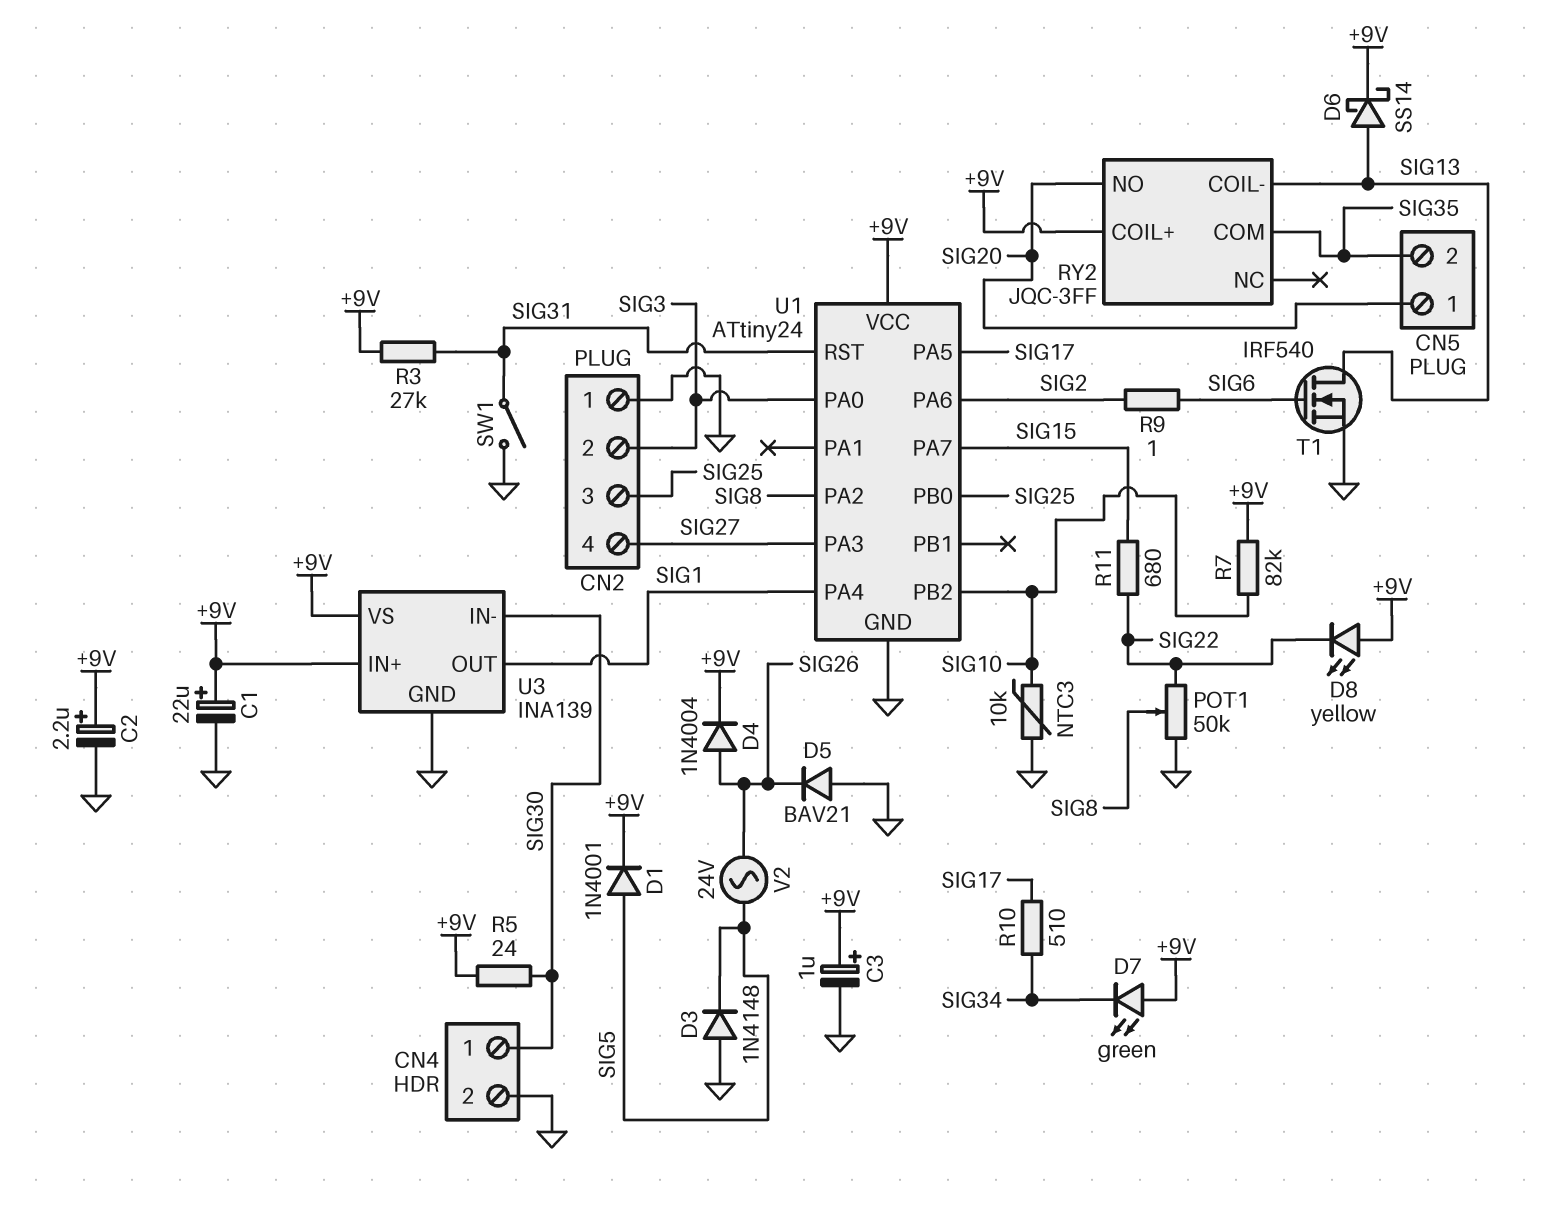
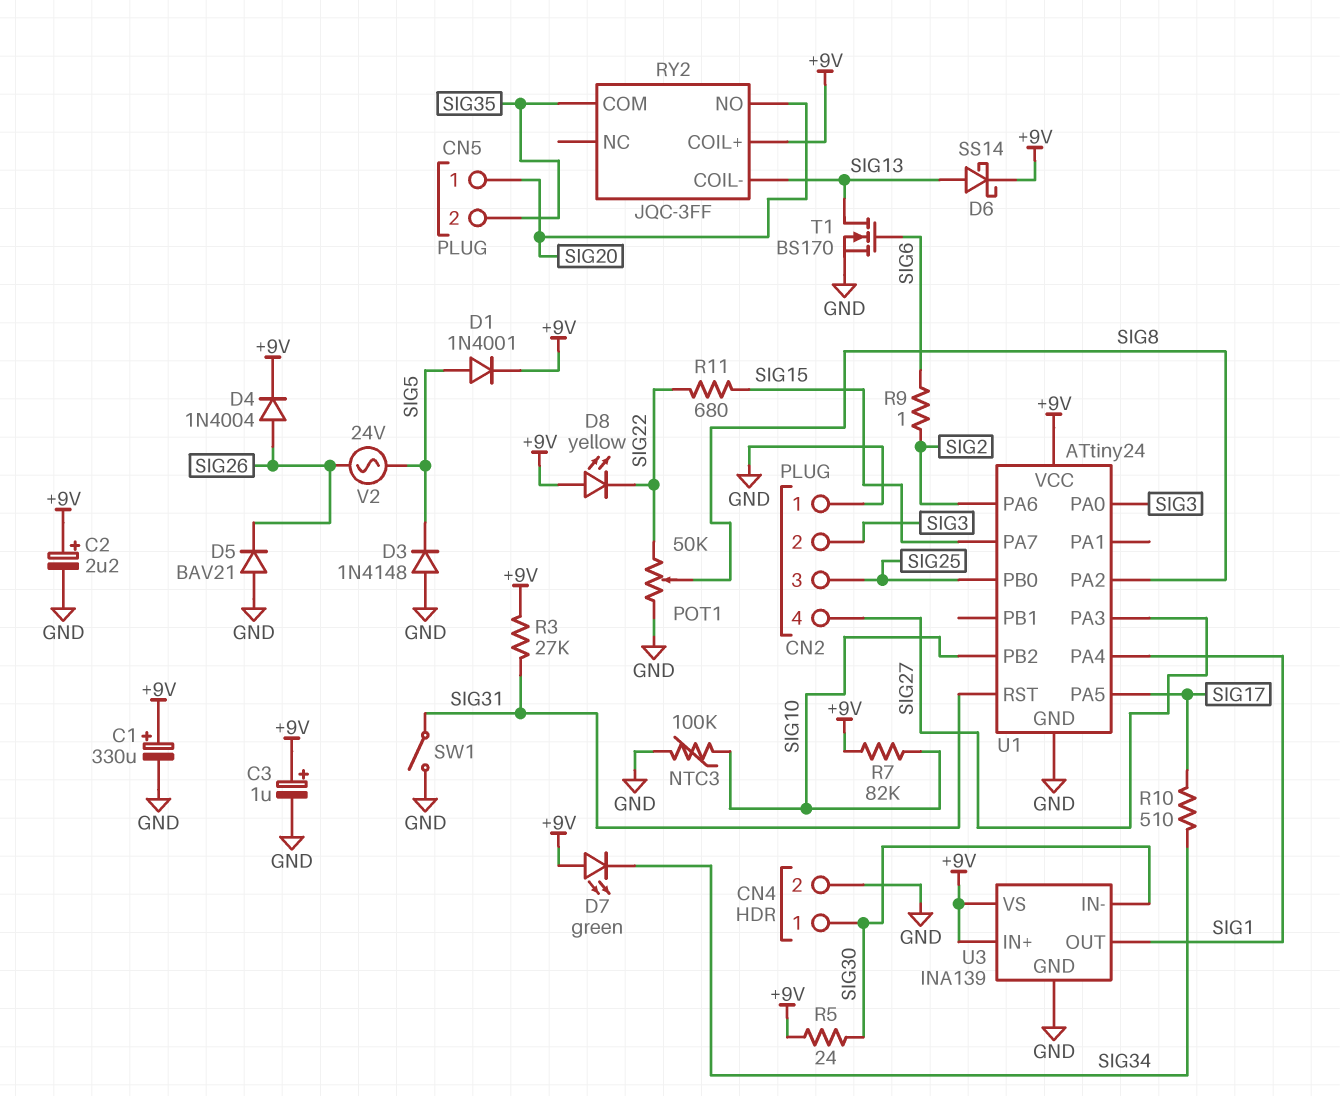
C1: 22uF (plus +9V, minus GND) -> 330uF (plus +9V, minus GND)
NTC3: 10k (GND, SIG10) -> 100k (GND, SIG10)
T1: NMOS IRF540 (G SIG6, D SIG13, S GND) -> NMOS BS170 (G SIG6, D SIG13, S GND)

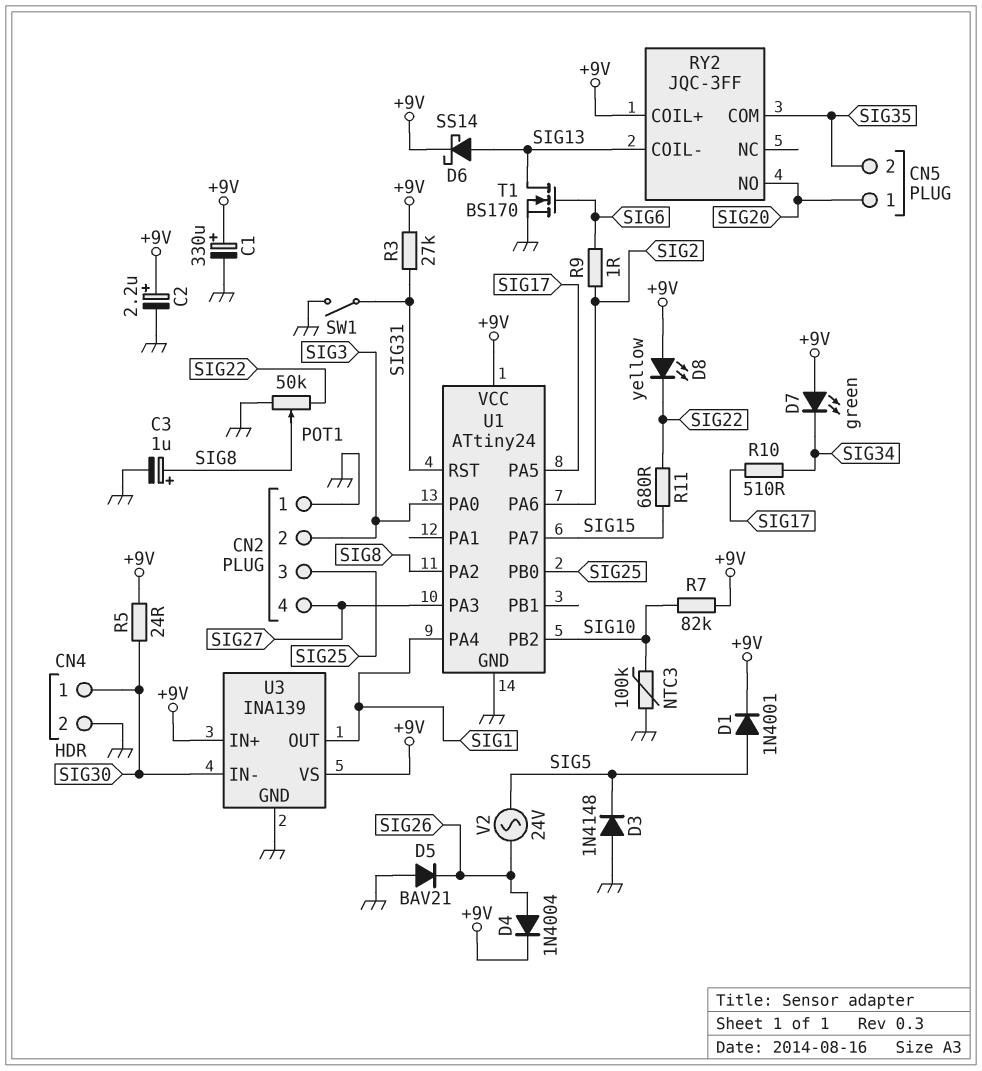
C3: 1uF (plus +9V, minus GND) -> 1uF (plus SIG8, minus GND)

